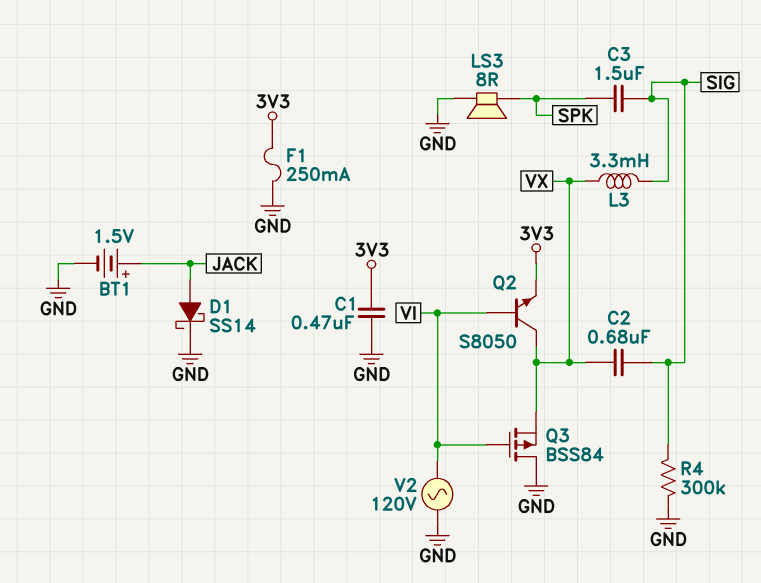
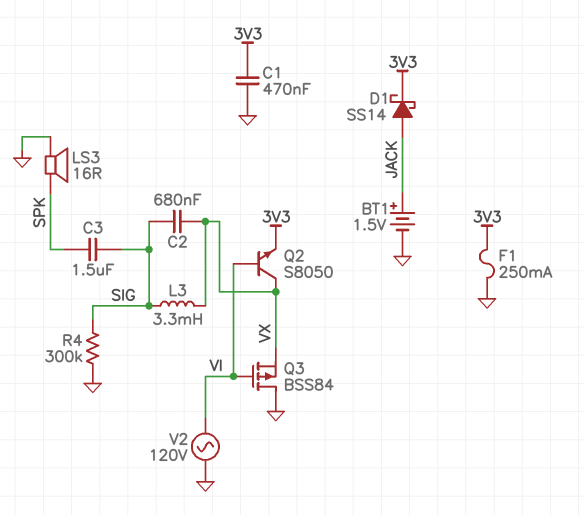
D1: schottky SS14 (A JACK, K GND) -> schottky SS14 (A JACK, K 3V3)
LS3: speaker 8R (GND, SPK) -> speaker 16R (GND, SPK)

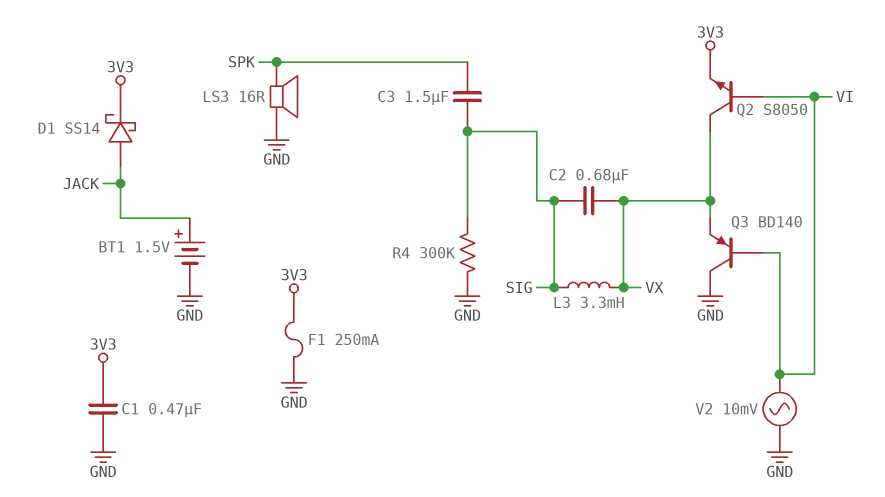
Q3: PMOS BSS84 (G VI, D GND, S VX) -> PNP BD140 (B VI, C GND, E VX)
V2: AC 120V (GND, VI) -> AC 10mV (GND, VI)

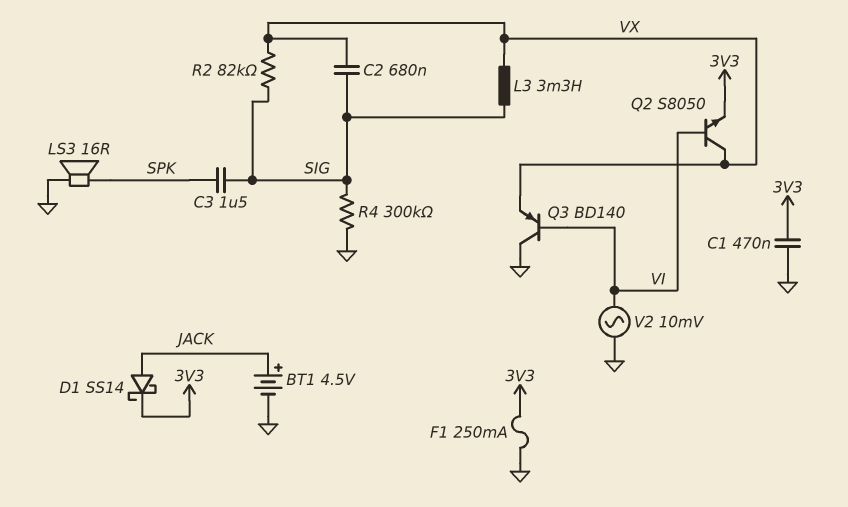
BT1: 1.5V (plus JACK, minus GND) -> 4.5V (plus JACK, minus GND)
R2: none -> 82k (SIG, VX)

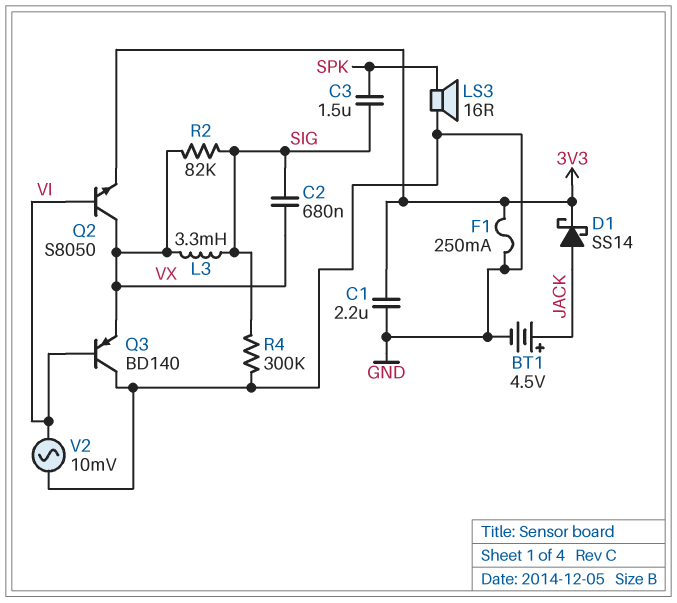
C1: 470nF (3V3, GND) -> 2.2uF (3V3, GND)

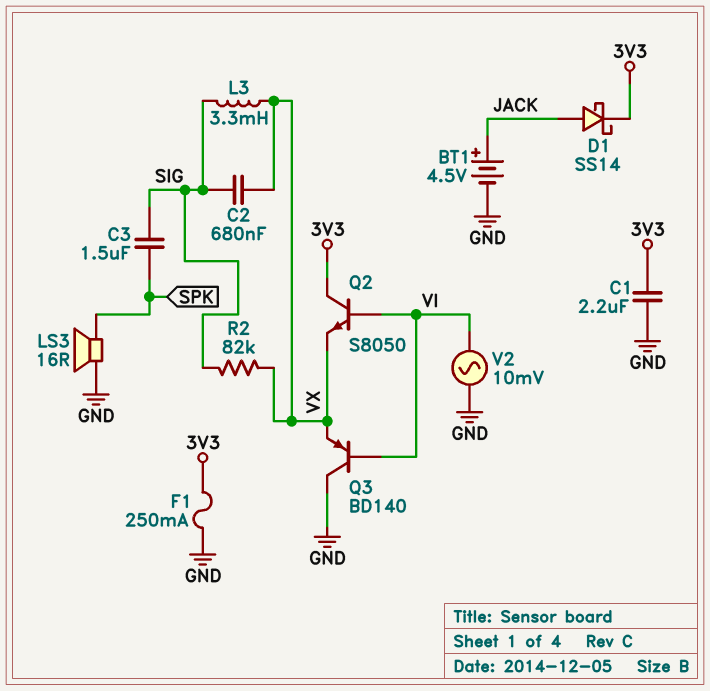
Q2: NPN S8050 (B VI, C VX, E 3V3) -> NPN S8050 (B VI, C 3V3, E VX)
R4: 300k (GND, SIG) -> none

